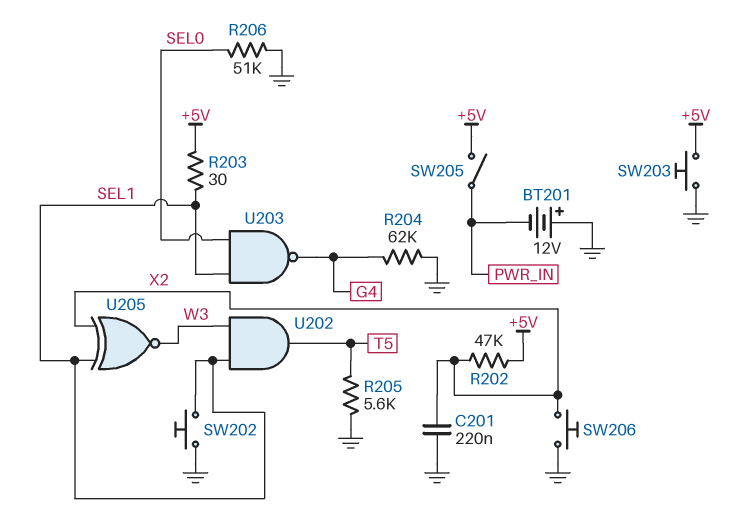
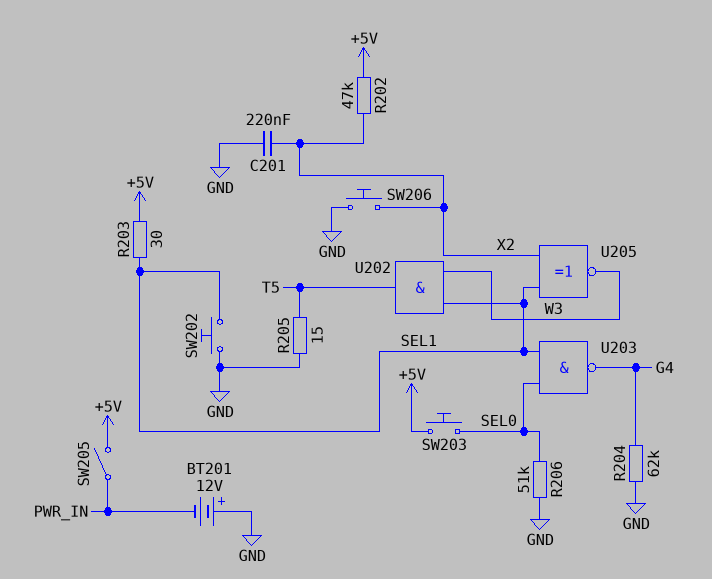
R205: 5.6k (GND, T5) -> 15 (GND, T5)
SW203: button (+5V, GND) -> button (+5V, SEL0)

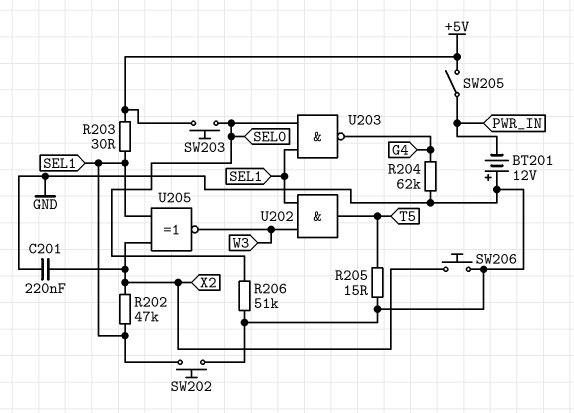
R202: 47k (+5V, X2) -> 47k (SEL1, X2)

